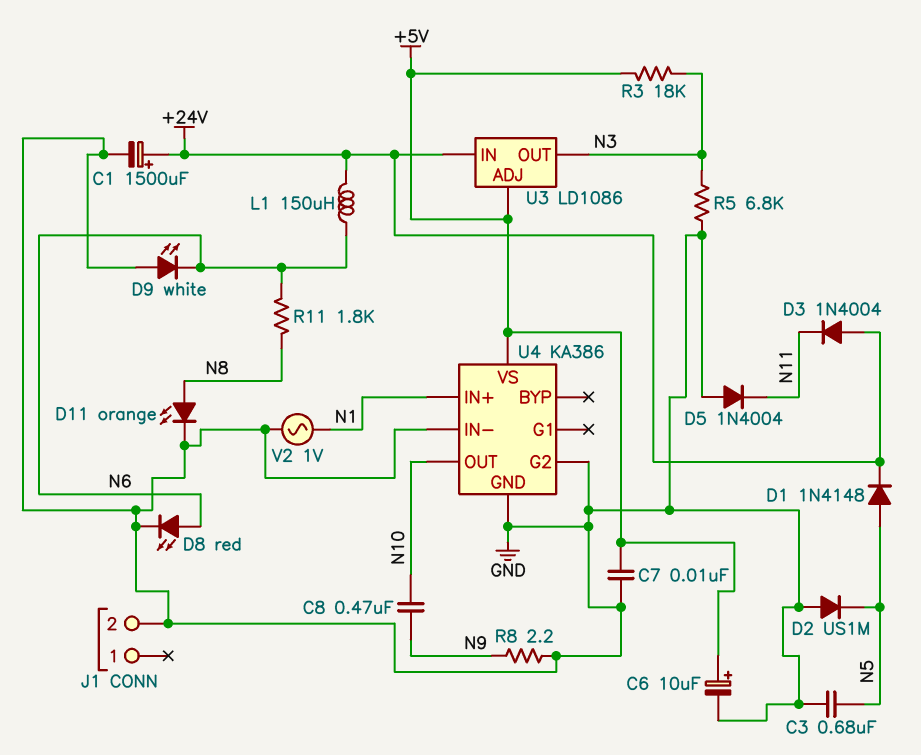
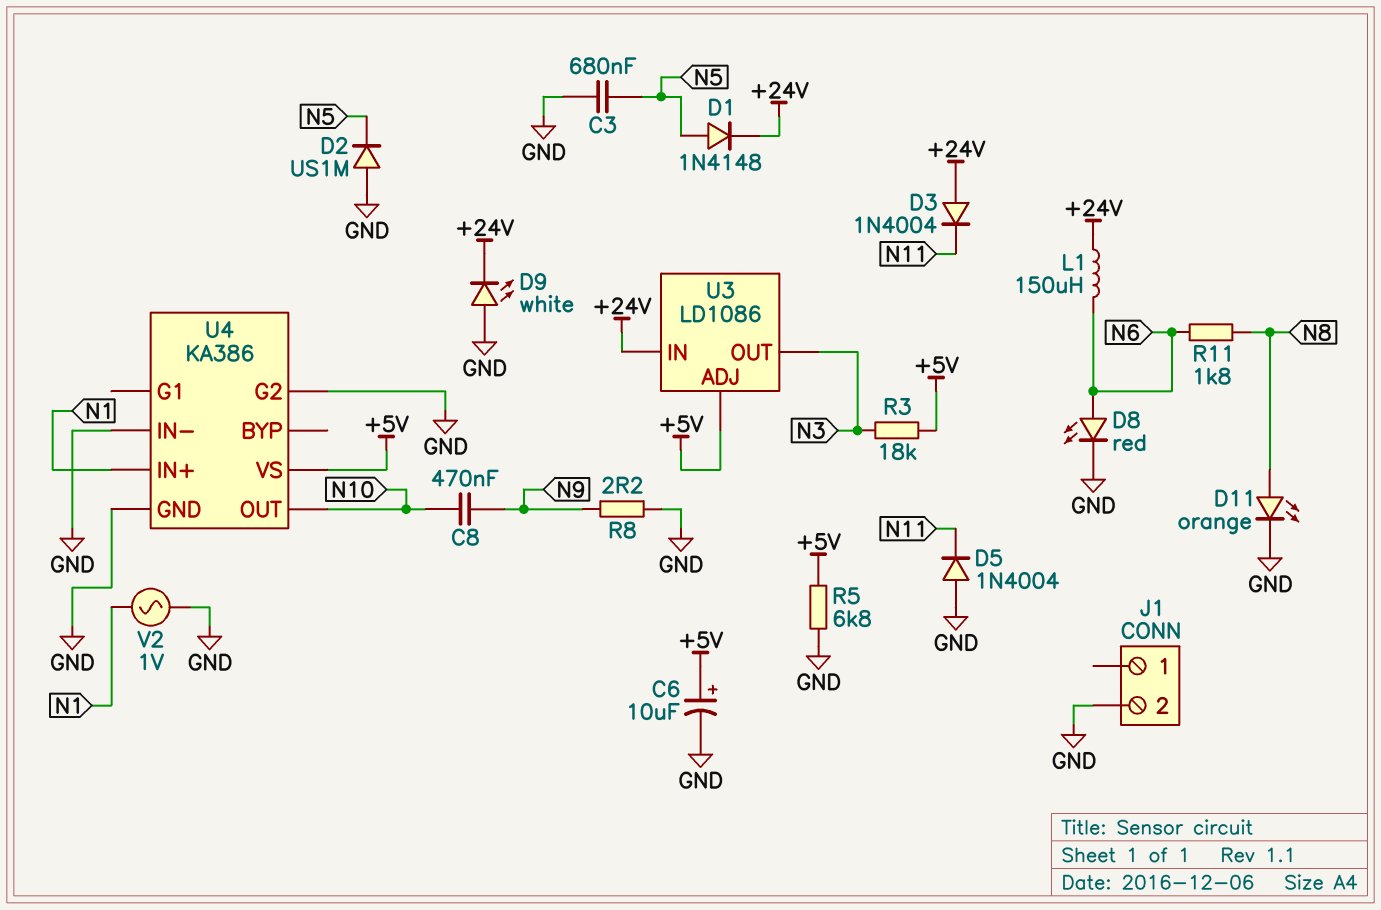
C1: 1500uF (plus +24V, minus GND) -> none
C7: 10nF (+5V, GND) -> none
D9: LED white (A GND, K N6) -> LED white (A GND, K +24V)
R5: 6.8k (GND, N3) -> 6.8k (+5V, GND)

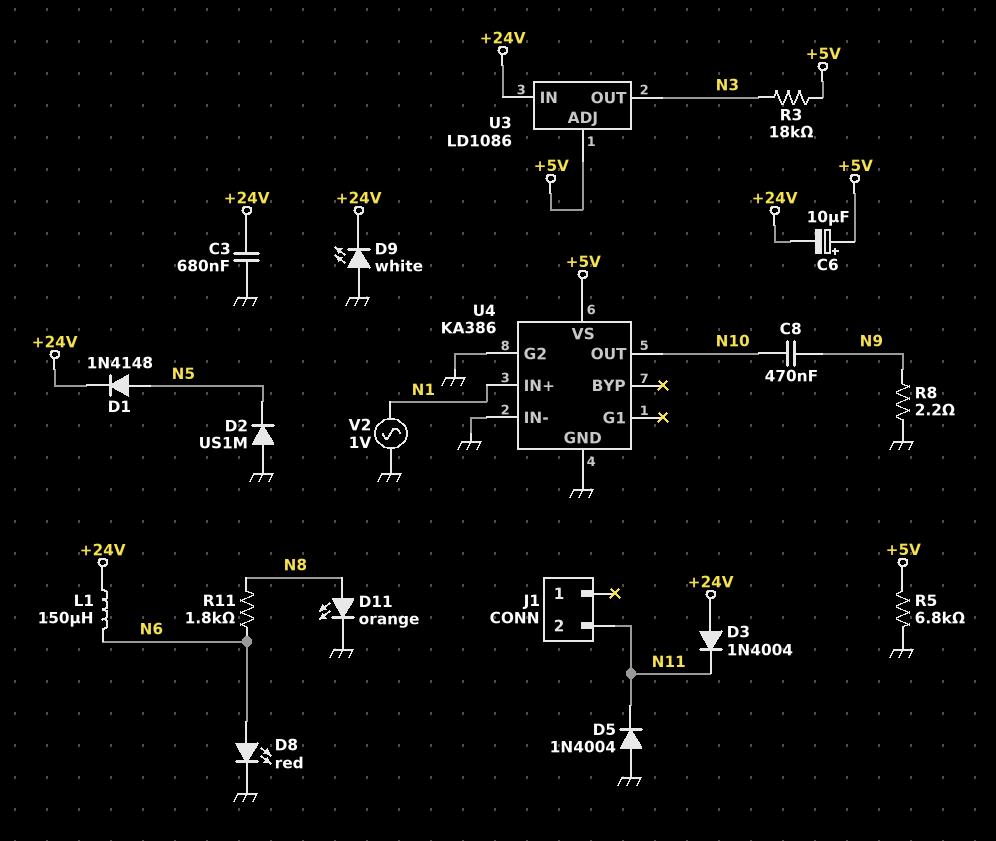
C3: 680nF (GND, N5) -> 680nF (+24V, GND)
C6: 10uF (plus +5V, minus GND) -> 10uF (plus +5V, minus +24V)
J1 pin 2: GND -> N11

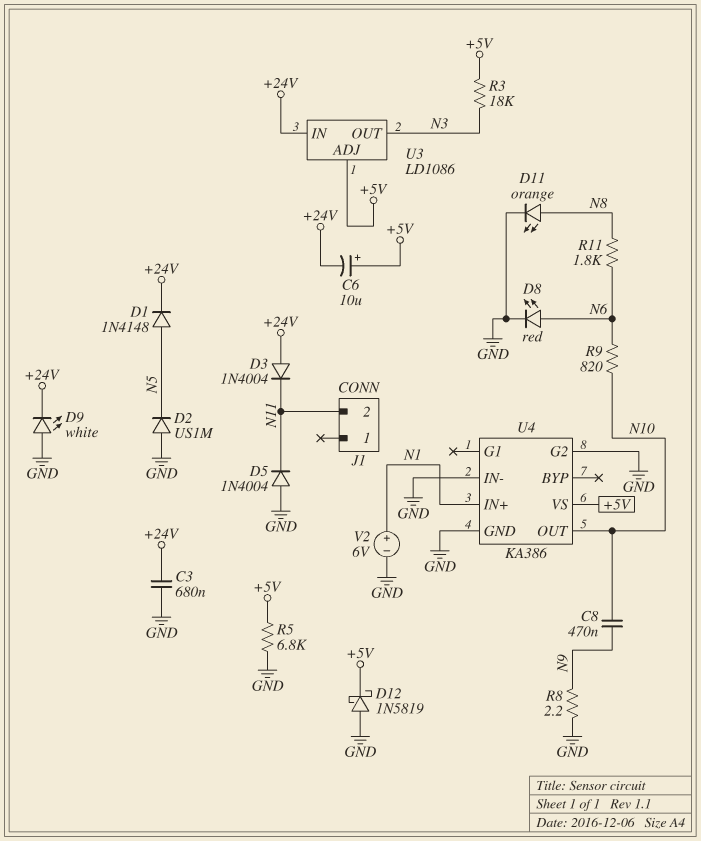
D12: none -> schottky 1N5819 (A GND, K +5V)
L1: 150uH (+24V, N6) -> none
R9: none -> 820 (N6, N10)
V2: AC 1V (GND, N1) -> 6V (plus N1, minus GND)

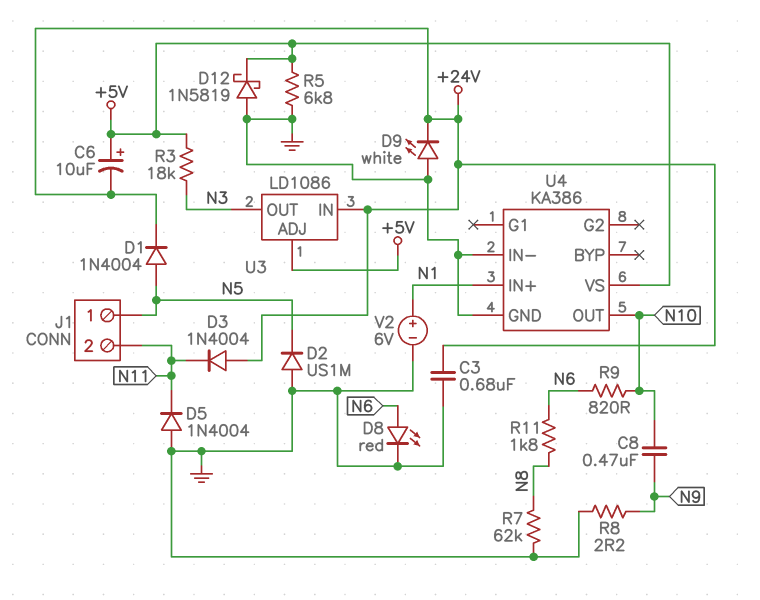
D1: diode 1N4148 (A N5, K +24V) -> diode 1N4004 (A N5, K +24V)
D11: LED orange (A N8, K GND) -> none
J1 pin 1: none -> N5
R7: none -> 62k (GND, N8)
U4 pin G2: GND -> none

